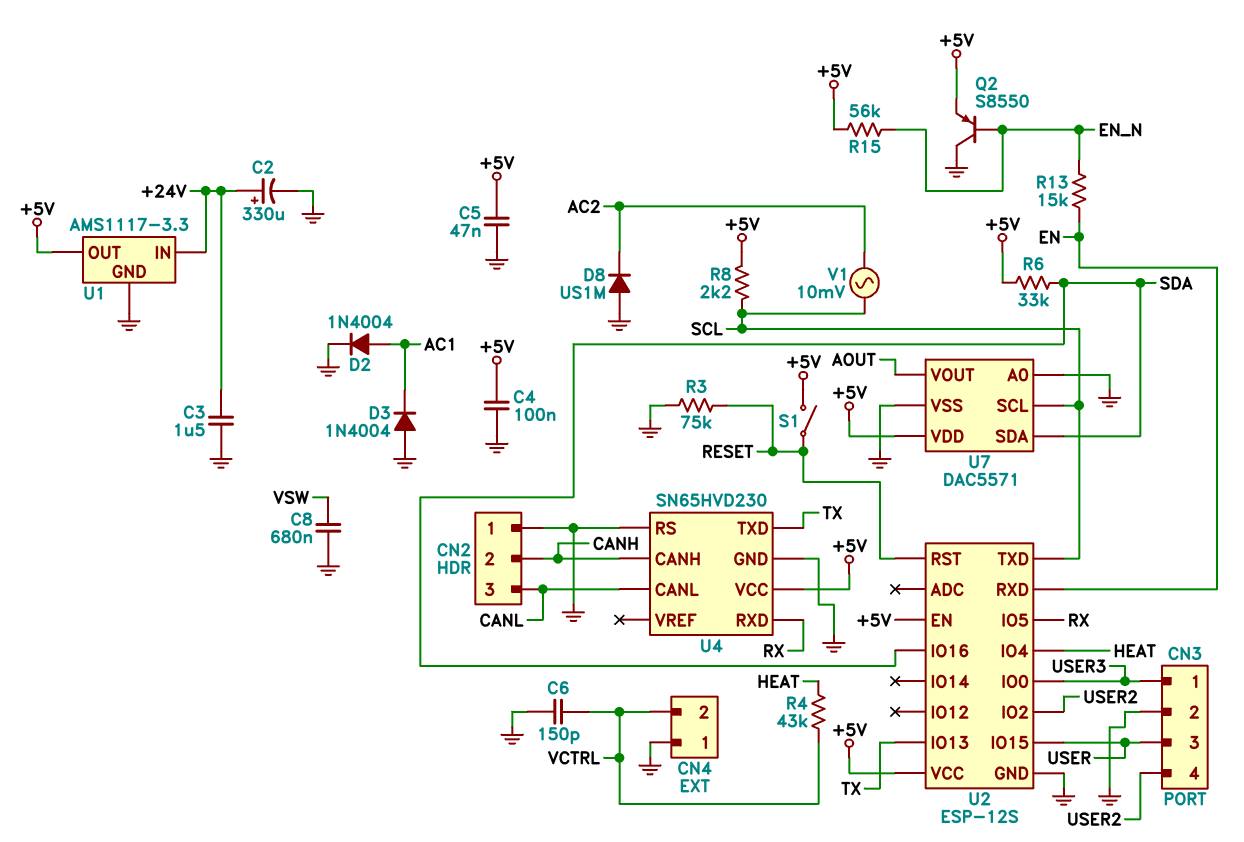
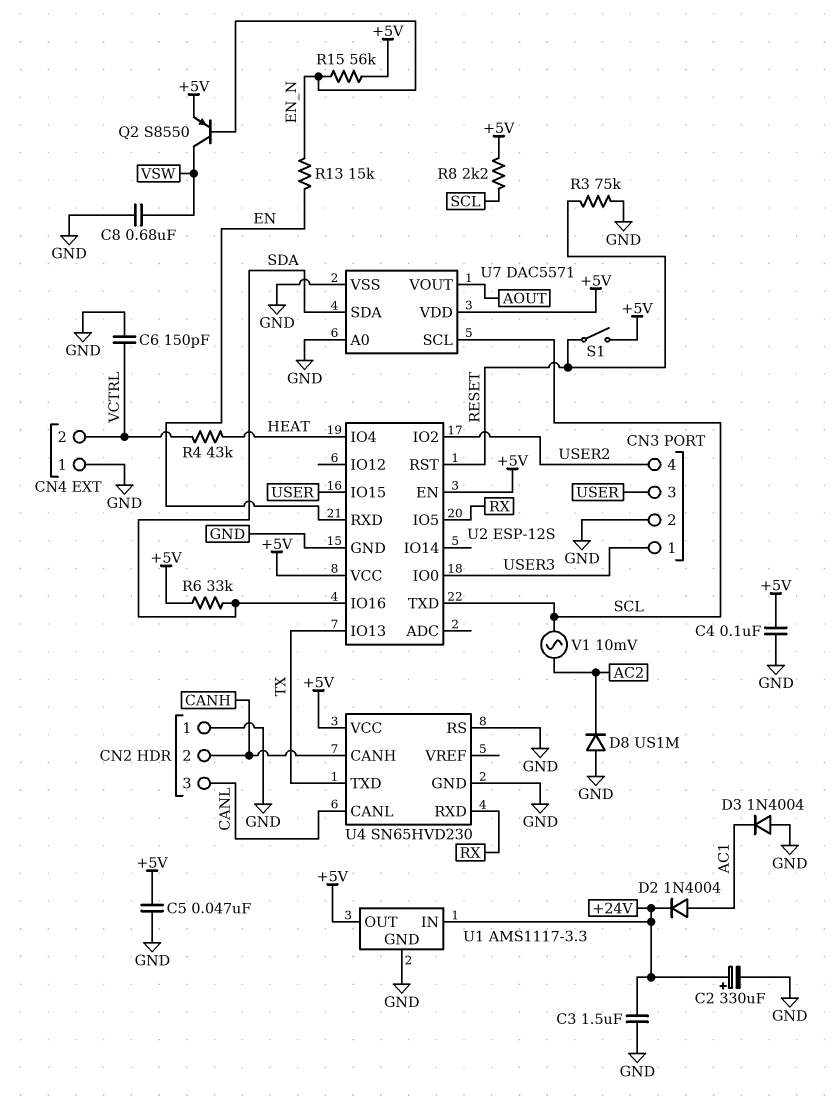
D2: diode 1N4004 (A AC1, K GND) -> diode 1N4004 (A AC1, K +24V)
Q2: PNP S8550 (B EN_N, C GND, E +5V) -> PNP S8550 (B EN_N, C VSW, E +5V)

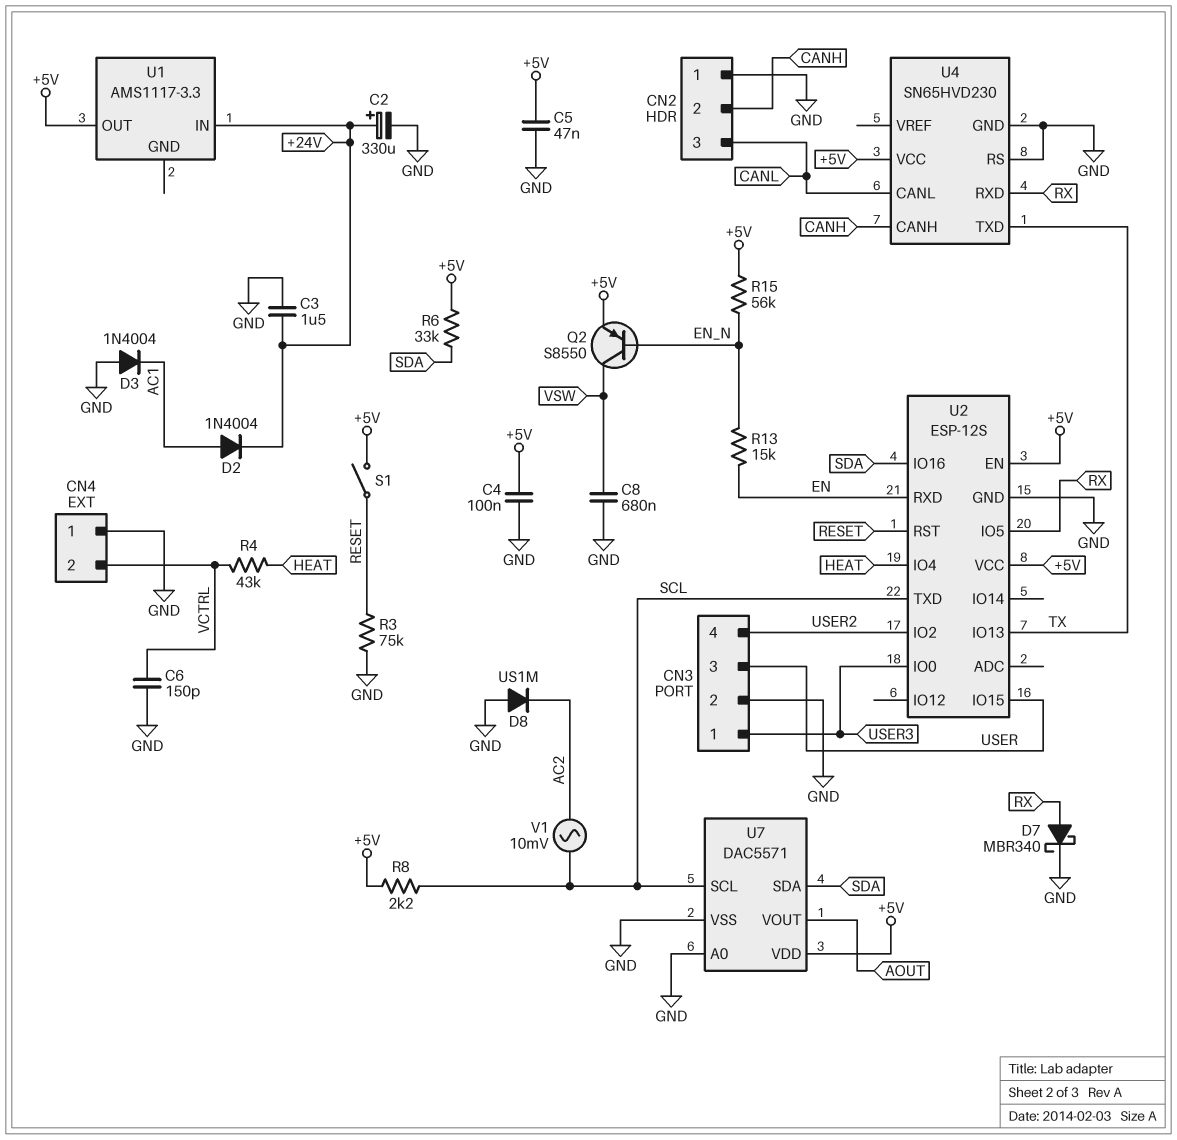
D7: none -> schottky MBR340 (A RX, K GND)
U1 pin GND: GND -> none

